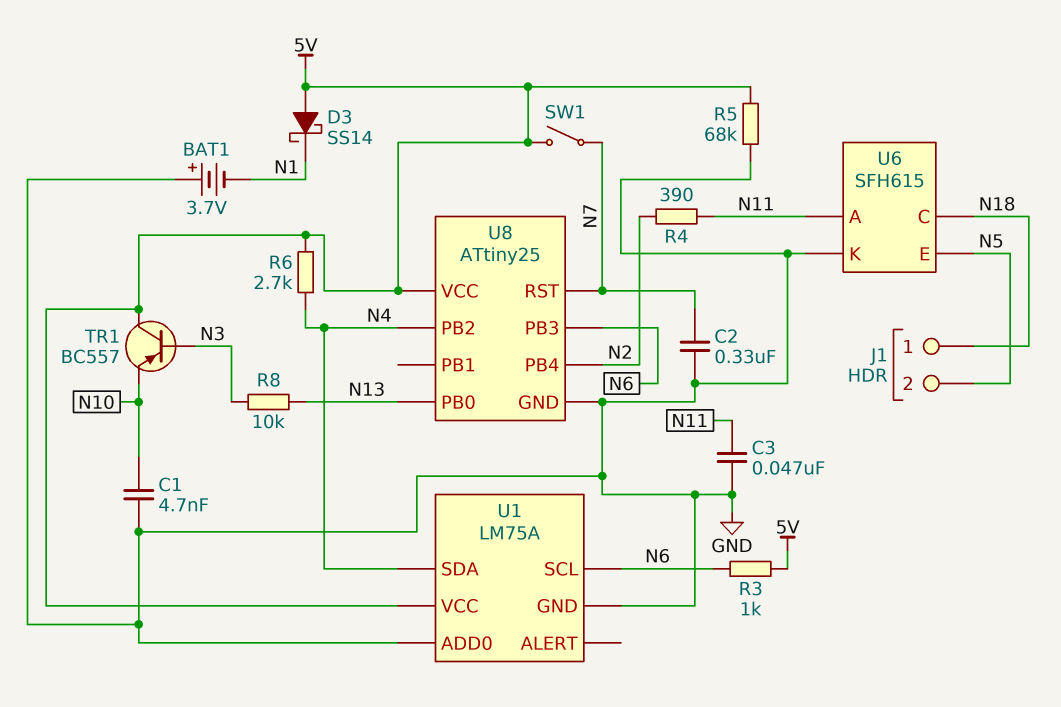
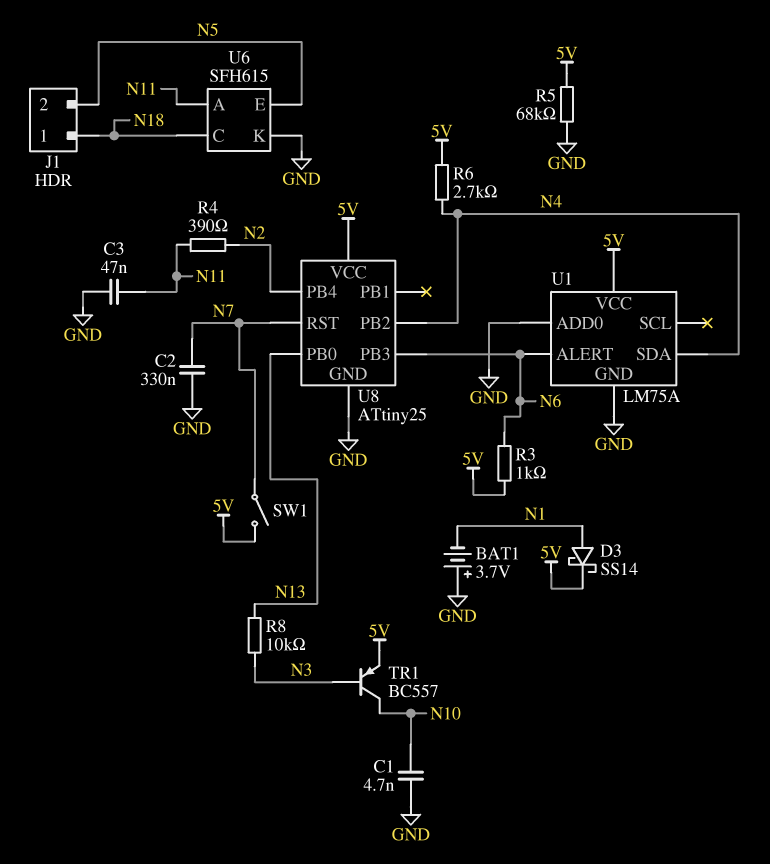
D3: schottky SS14 (A 5V, K N1) -> schottky SS14 (A N1, K 5V)
TR1: PNP BC557 (B N3, C 5V, E N10) -> PNP BC557 (B N3, C N10, E 5V)
U1 pin ALERT: none -> N6
U1 pin SCL: N6 -> none

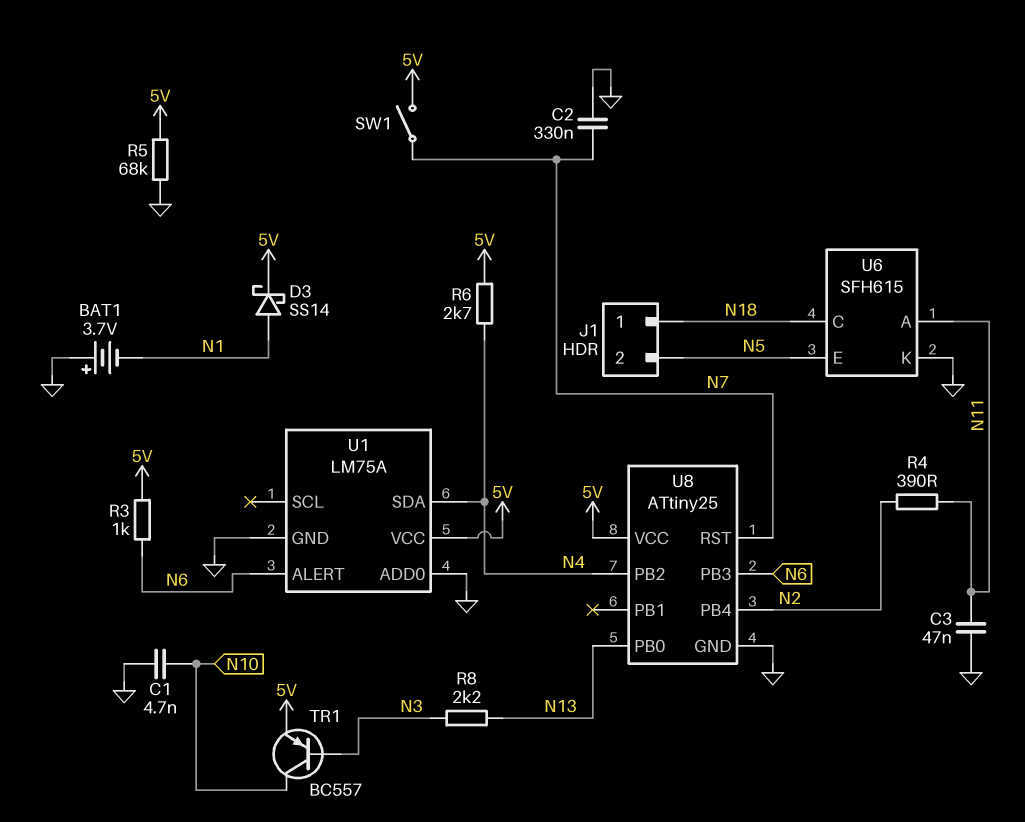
R8: 10k (N3, N13) -> 2.2k (N3, N13)

